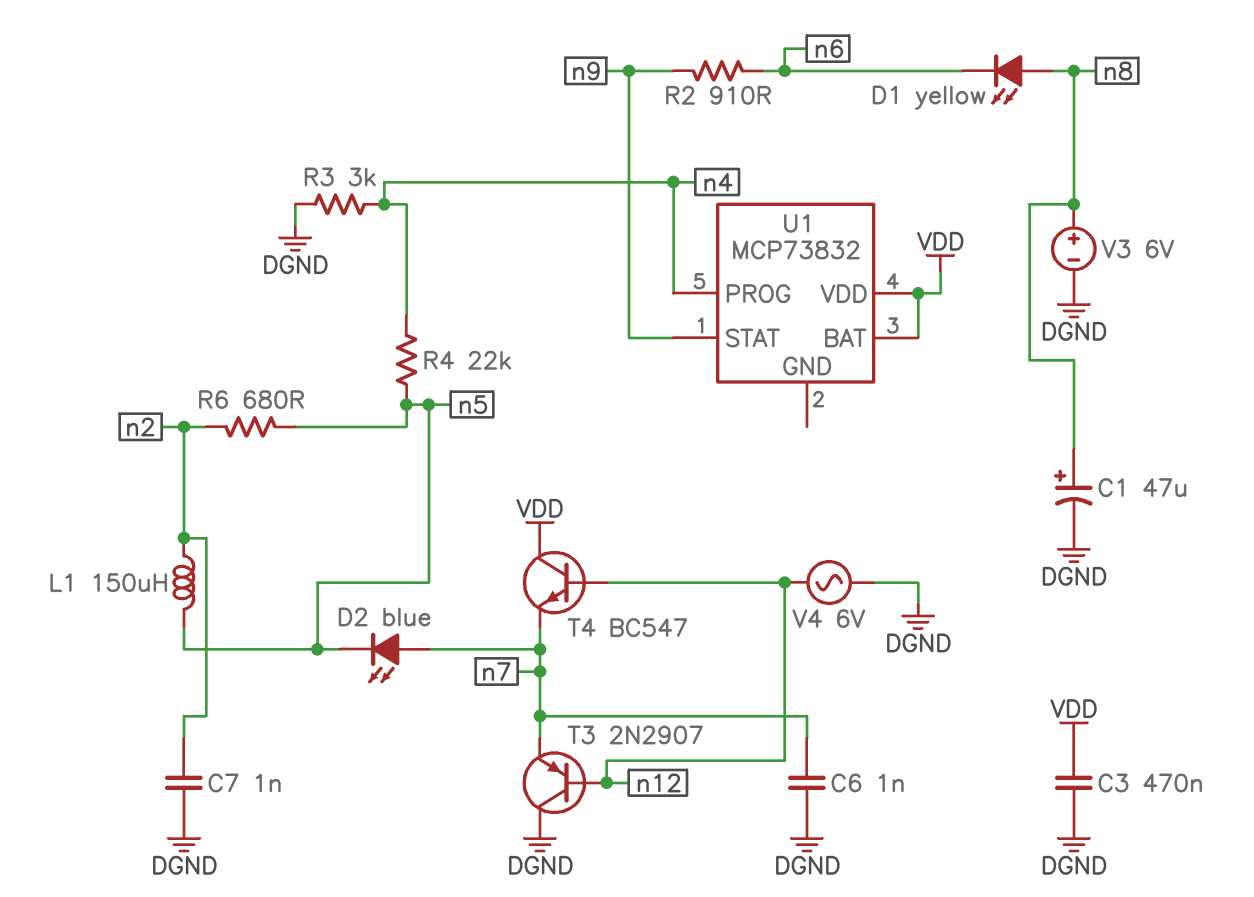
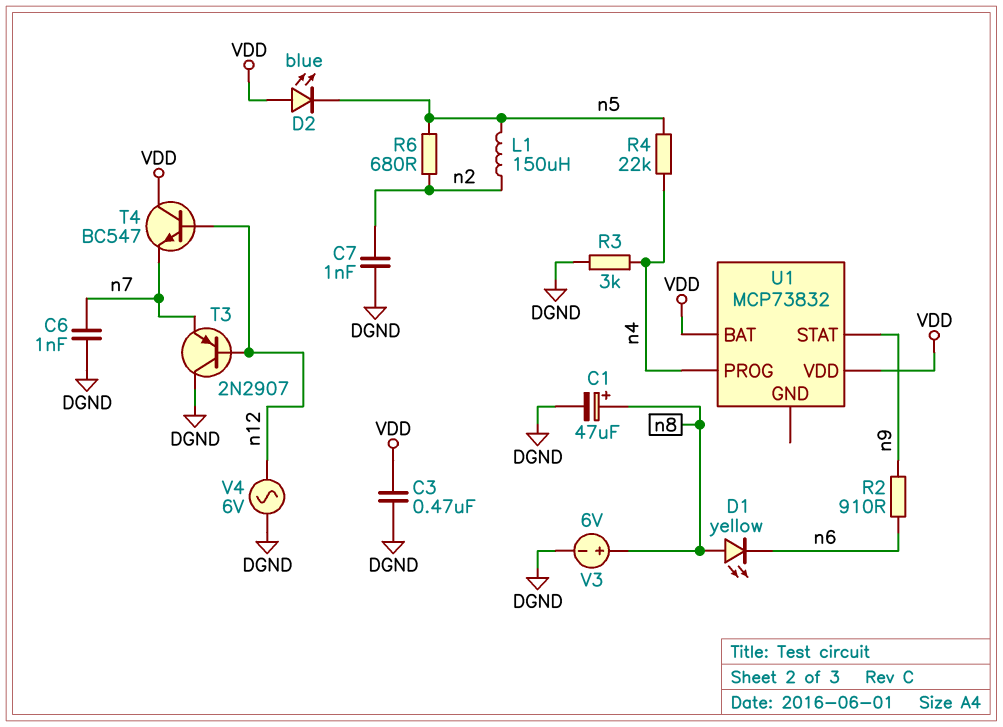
D2: LED blue (A n7, K n5) -> LED blue (A VDD, K n5)

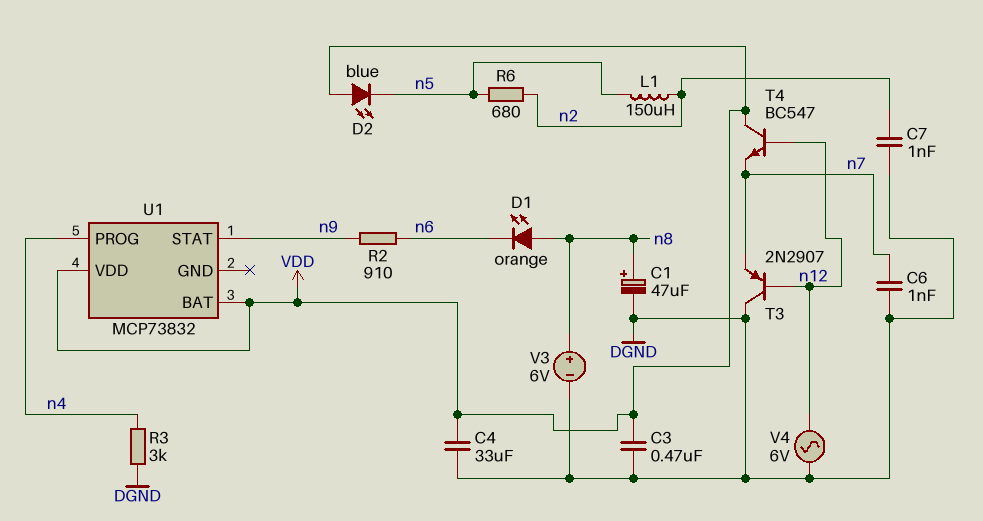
C4: none -> 33uF (DGND, VDD)
D1: LED yellow (A n8, K n6) -> LED orange (A n8, K n6)
R4: 22k (n4, n5) -> none

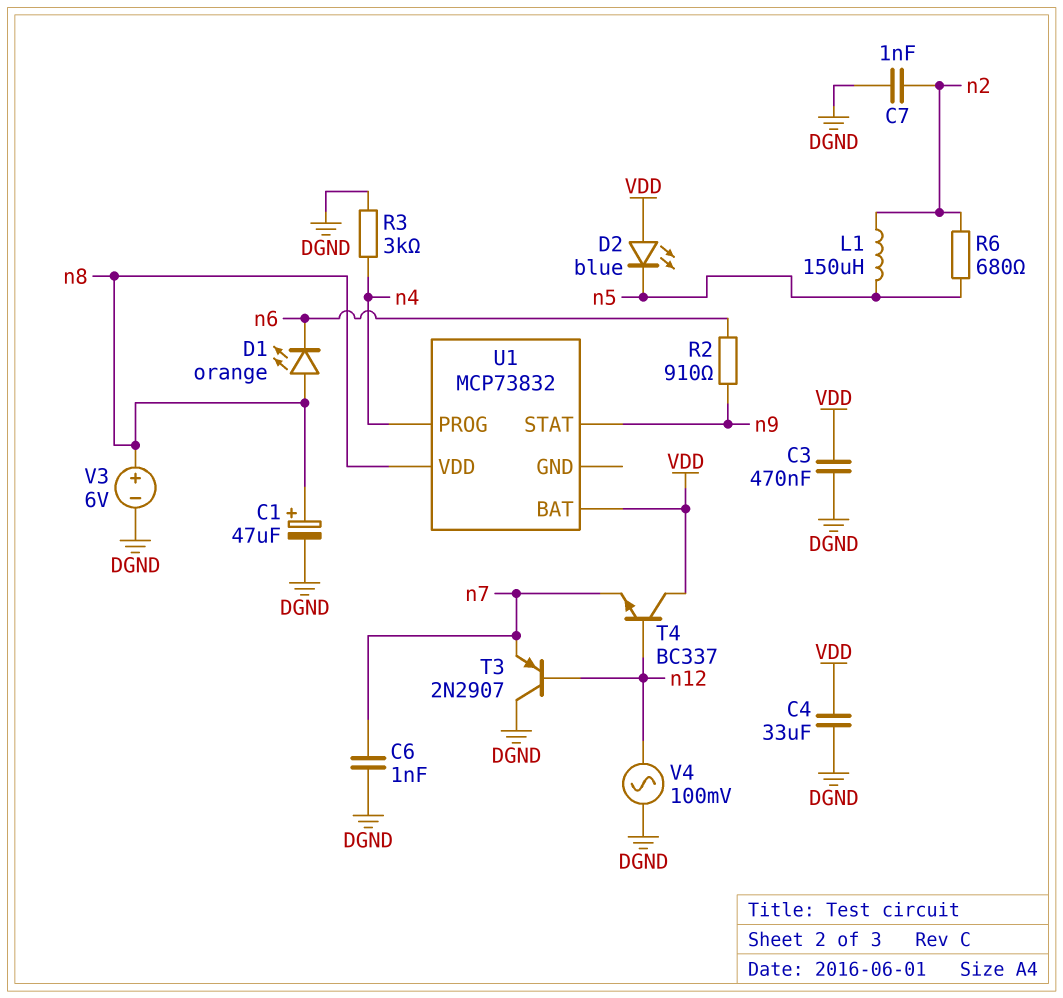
T4: NPN BC547 (B n12, C VDD, E n7) -> NPN BC337 (B n12, C VDD, E n7)
U1 pin VDD: VDD -> n8
V4: AC 6V (DGND, n12) -> AC 100mV (DGND, n12)

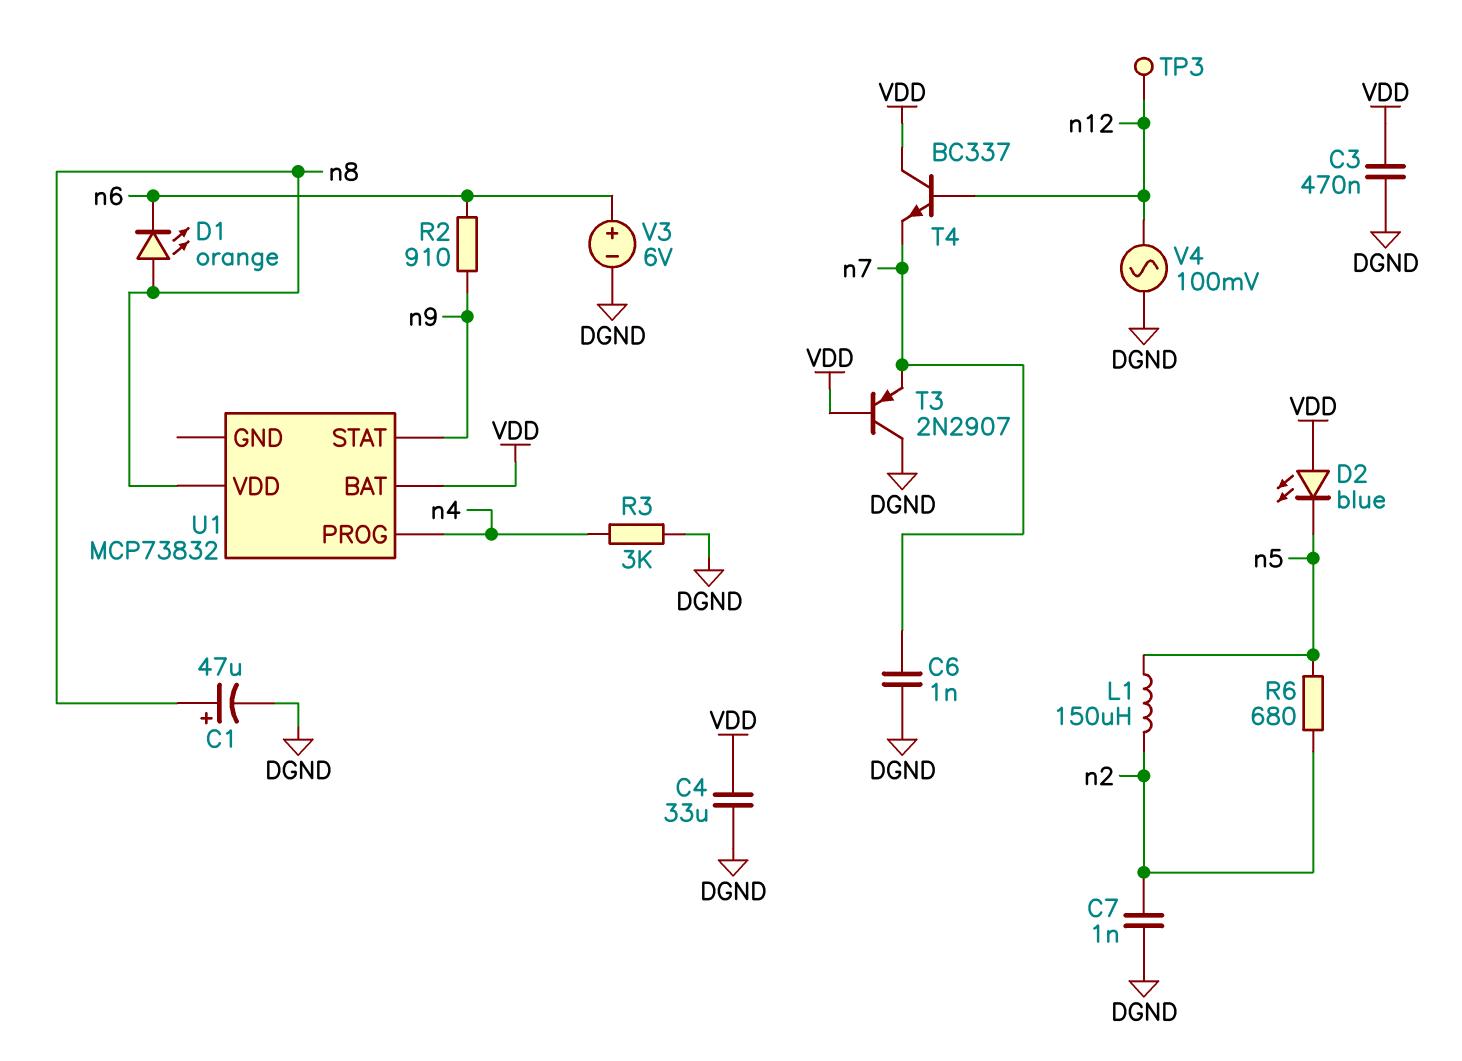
T3: PNP 2N2907 (B n12, C DGND, E n7) -> PNP 2N2907 (B VDD, C DGND, E n7)
TP3: none -> test point (n12)
V3: 6V (plus n8, minus DGND) -> 6V (plus n6, minus DGND)

